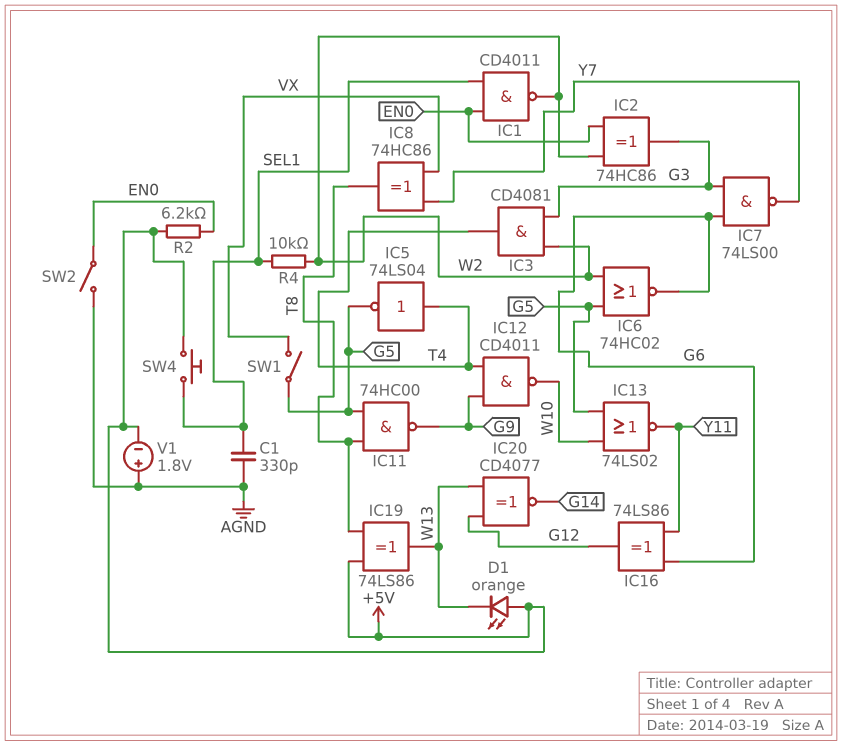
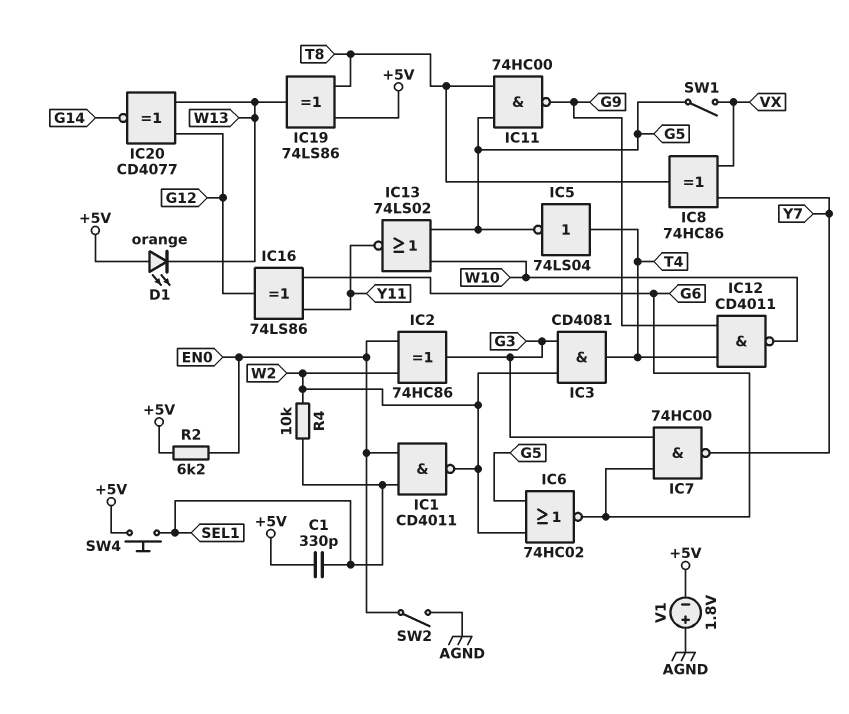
C1: 330pF (AGND, SEL1) -> 330pF (+5V, SEL1)
IC7: NAND 74LS00 (in G3, in G6, out Y7) -> NAND 74HC00 (in G3, in G6, out Y7)

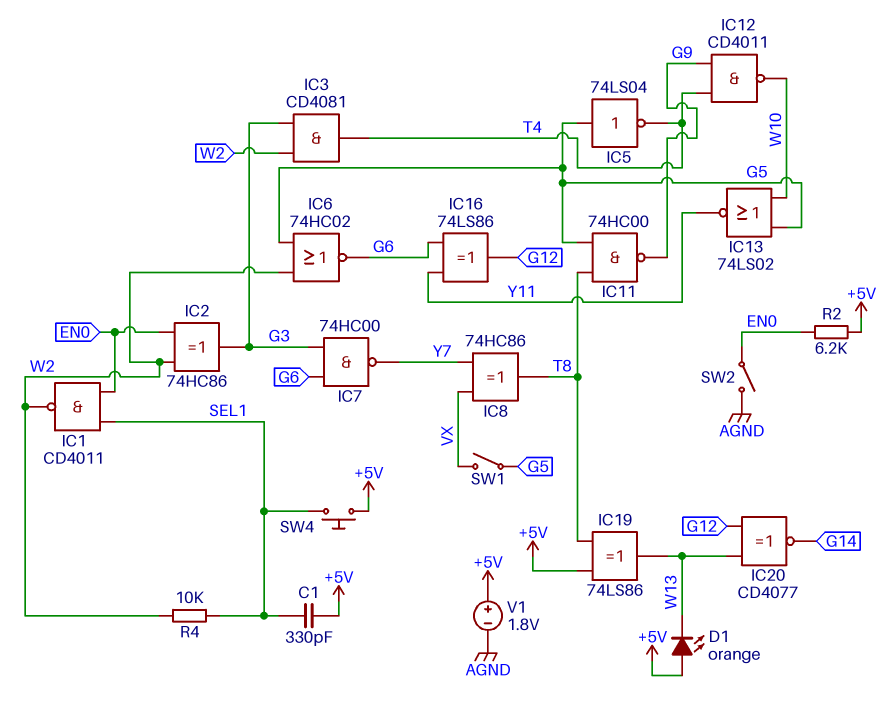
IC5: NOT 74LS04 (in T4, out G5) -> NOT 74LS04 (in G5, out T4)
V1: 1.8V (plus AGND, minus +5V) -> 1.8V (plus +5V, minus AGND)

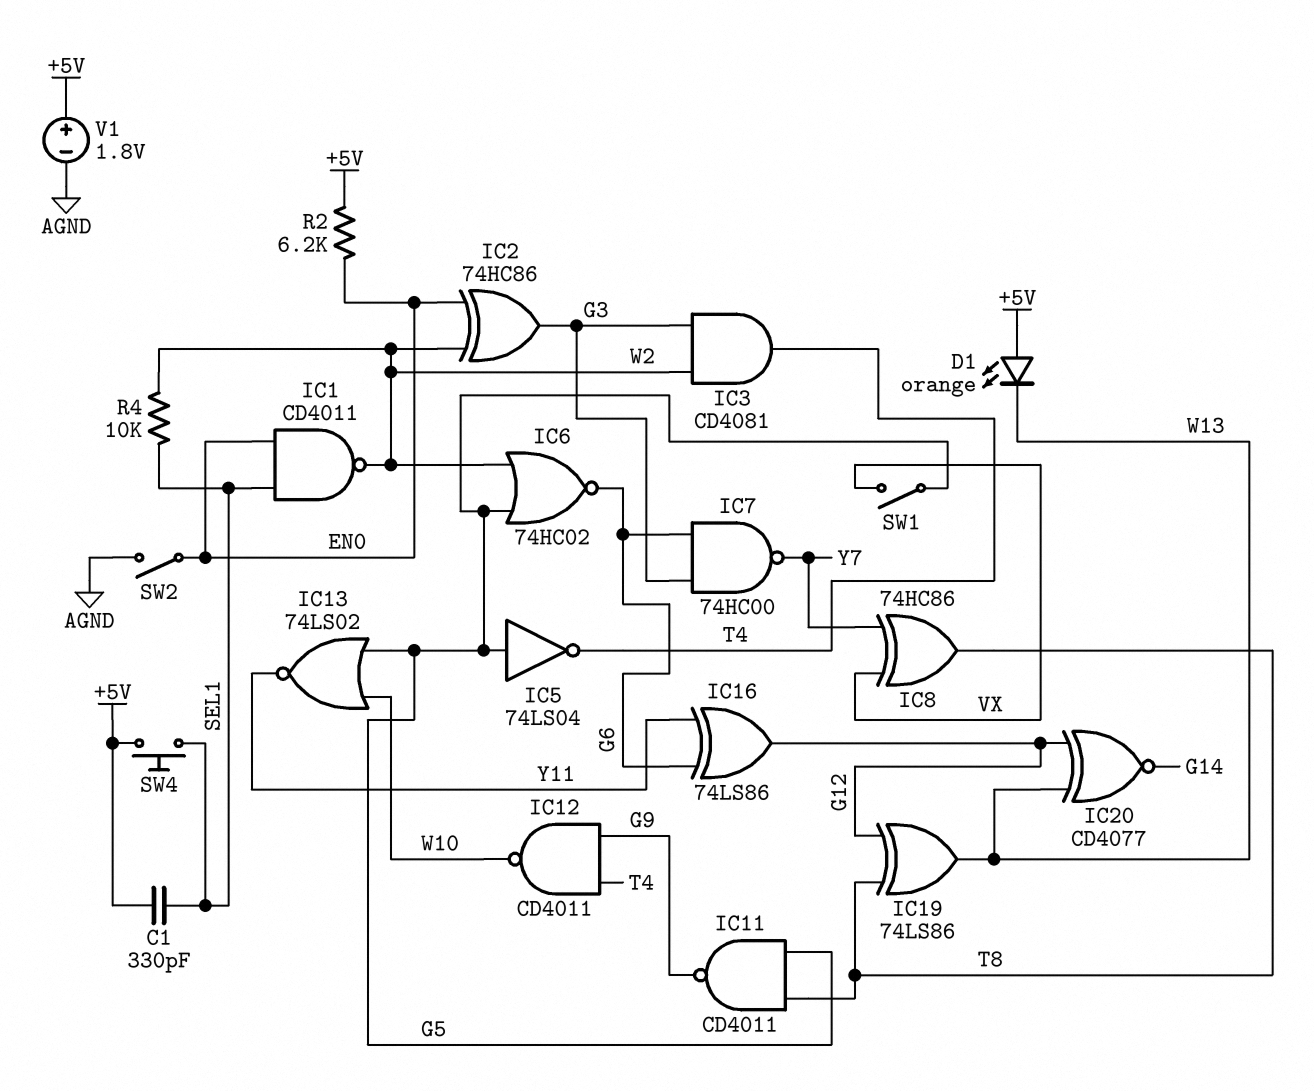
IC11: NAND 74HC00 (in G5, in T8, out G9) -> NAND CD4011 (in G5, in T8, out G9)
IC19: XOR 74LS86 (in +5V, in T8, out W13) -> XOR 74LS86 (in G12, in T8, out W13)

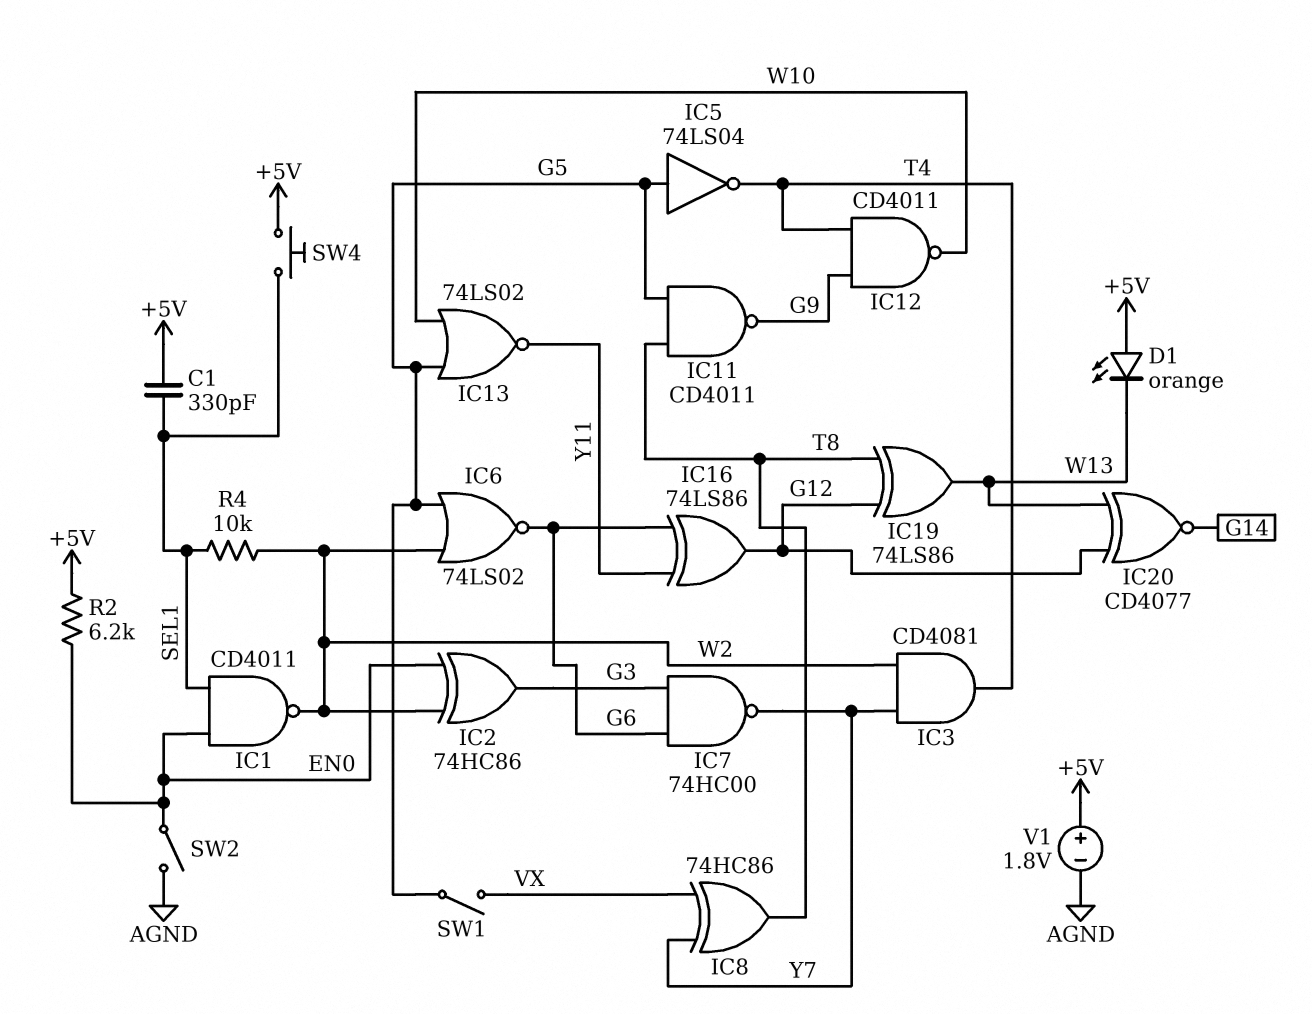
IC3: AND CD4081 (in G3, in W2, out T4) -> AND CD4081 (in W2, in Y7, out T4)
IC6: NOR 74HC02 (in G5, in W2, out G6) -> NOR 74LS02 (in G5, in W2, out G6)

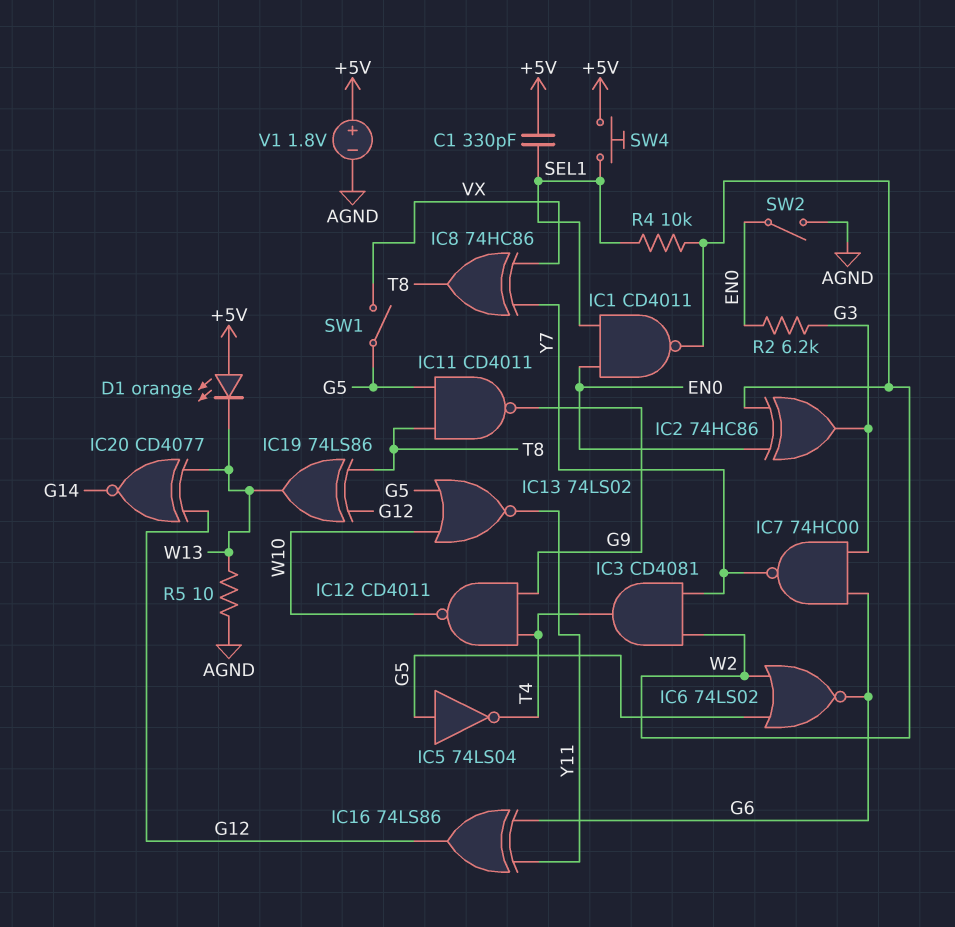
R2: 6.2k (+5V, EN0) -> 6.2k (EN0, G3)
R5: none -> 10 (AGND, W13)

